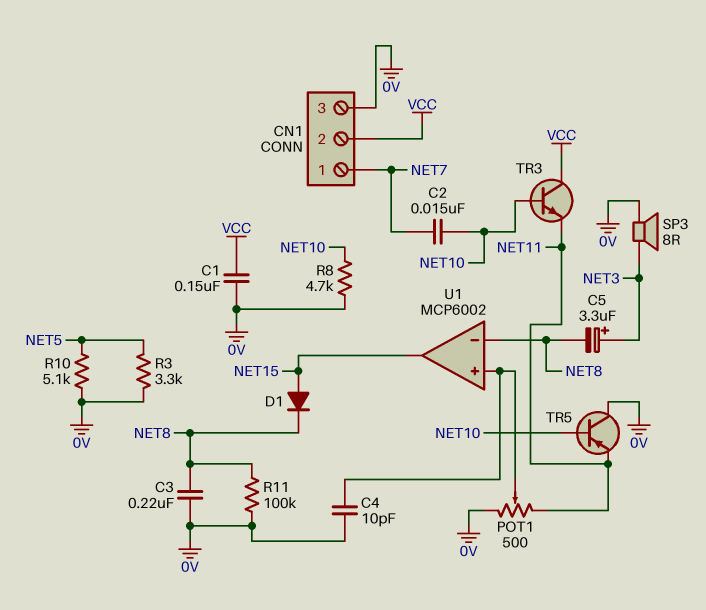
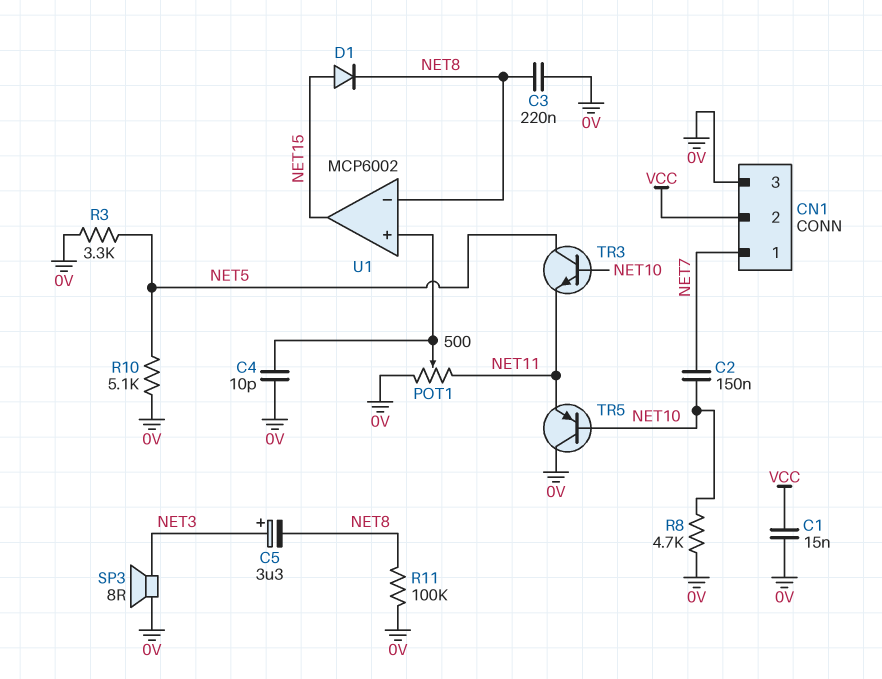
C1: 150nF (0V, VCC) -> 15nF (0V, VCC)
C2: 15nF (NET7, NET10) -> 150nF (NET7, NET10)
TR3: NPN (B NET10, C VCC, E NET11) -> NPN (B NET10, C NET5, E NET11)

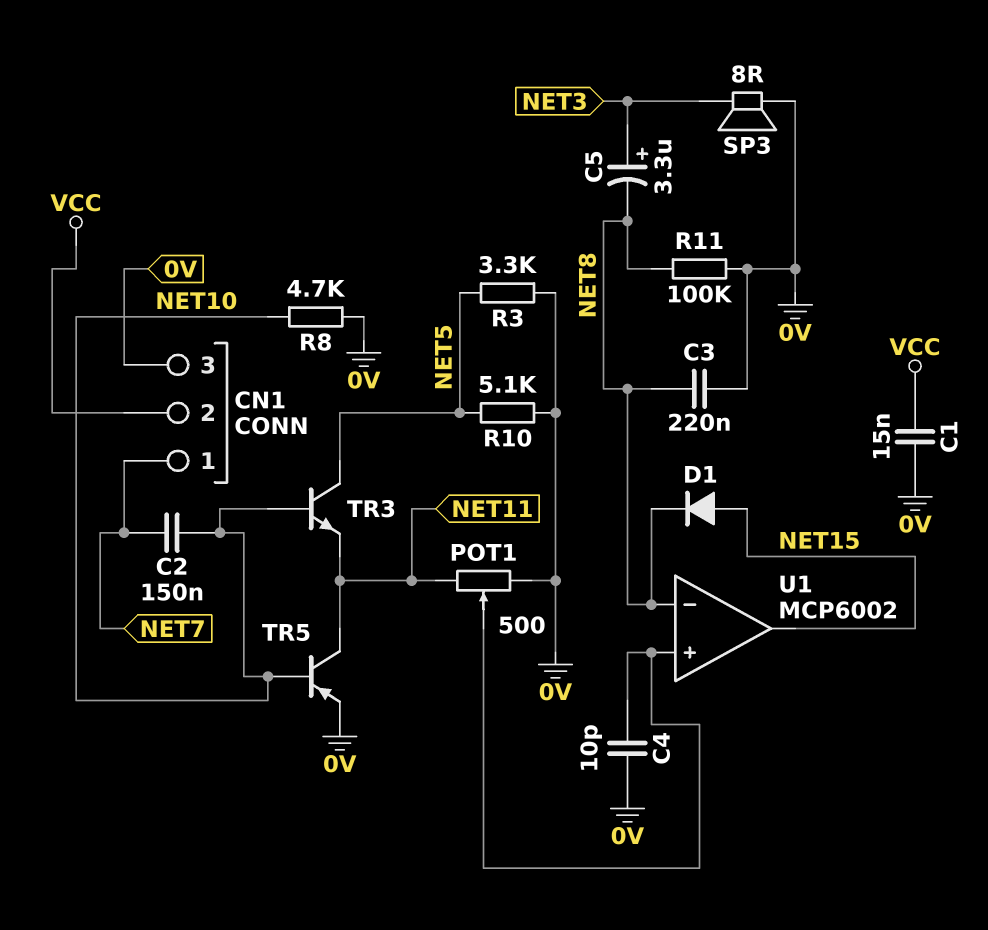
TR5: PNP (B NET10, C 0V, E NET11) -> PNP (B NET10, C NET11, E 0V)

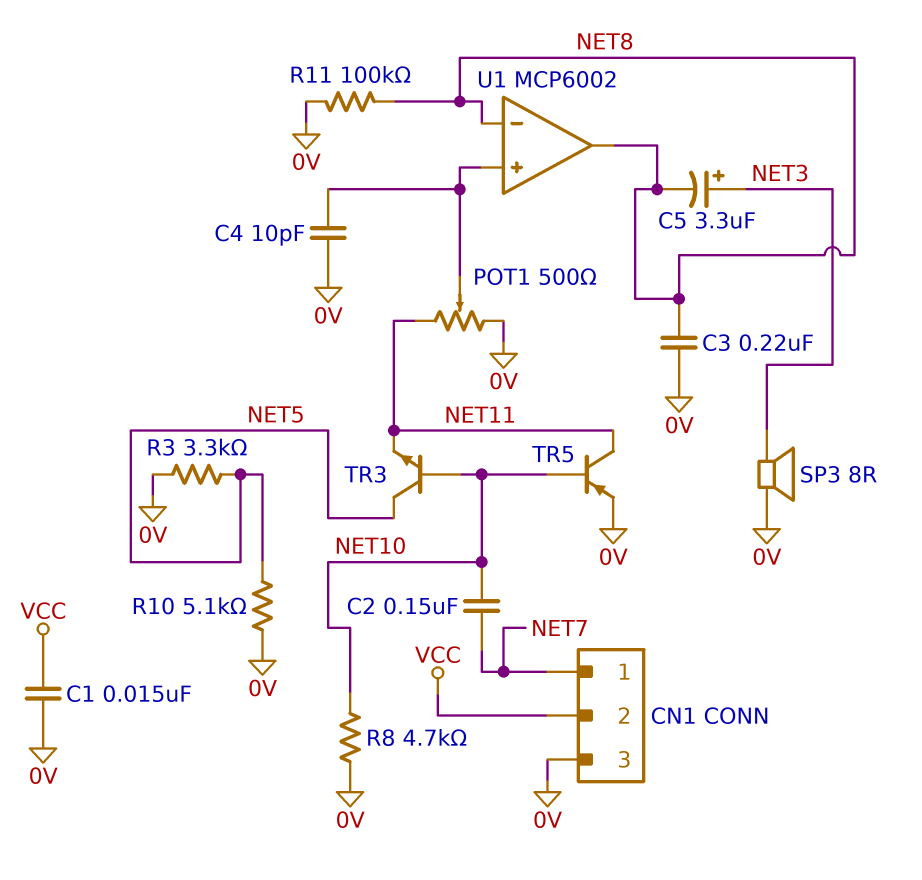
D1: diode (A NET15, K NET8) -> none
U1 pin out: NET15 -> NET8

